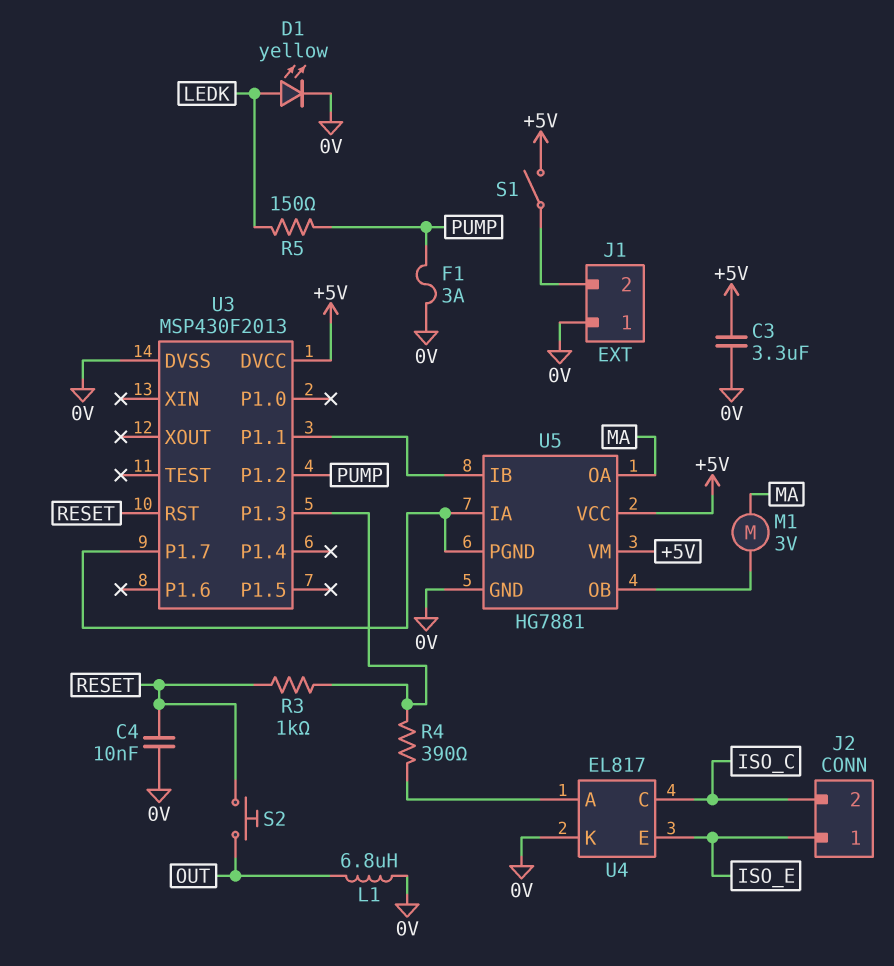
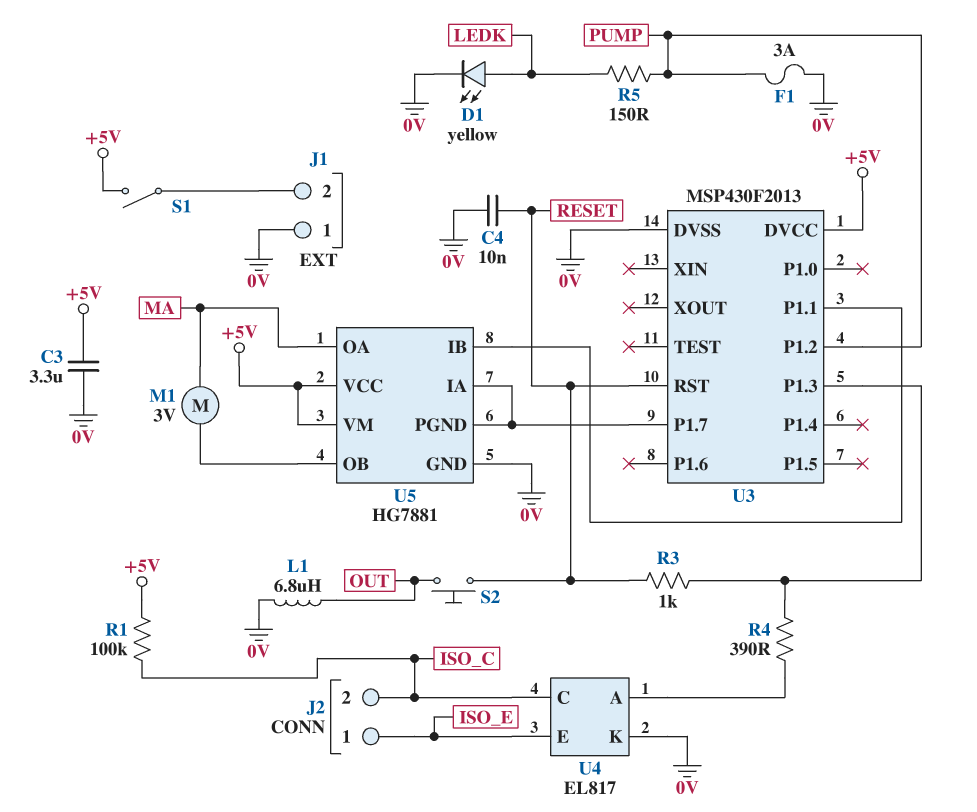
R1: none -> 100k (+5V, ISO_C)

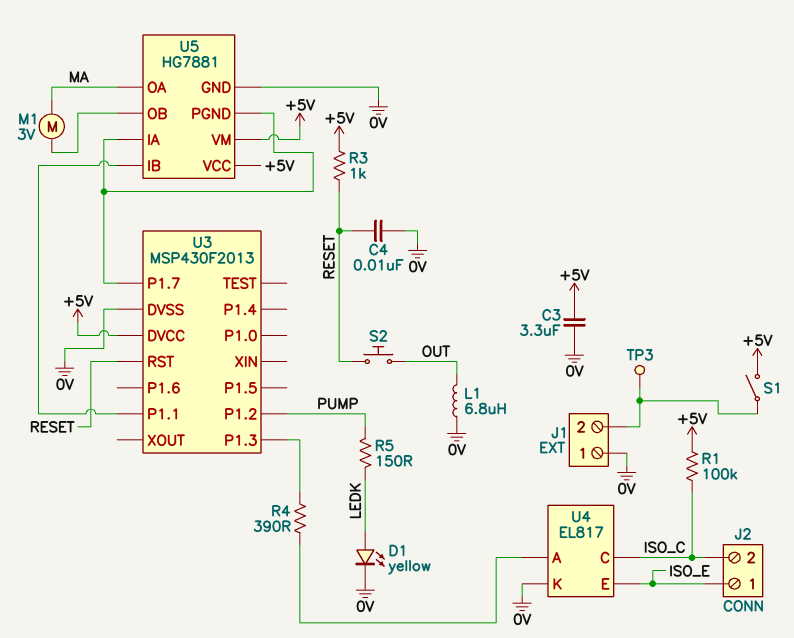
F1: 3A (0V, PUMP) -> none
R3: 1k (RESET, U3/P1.3) -> 1k (+5V, RESET)
TP3: none -> test point (J1/2)

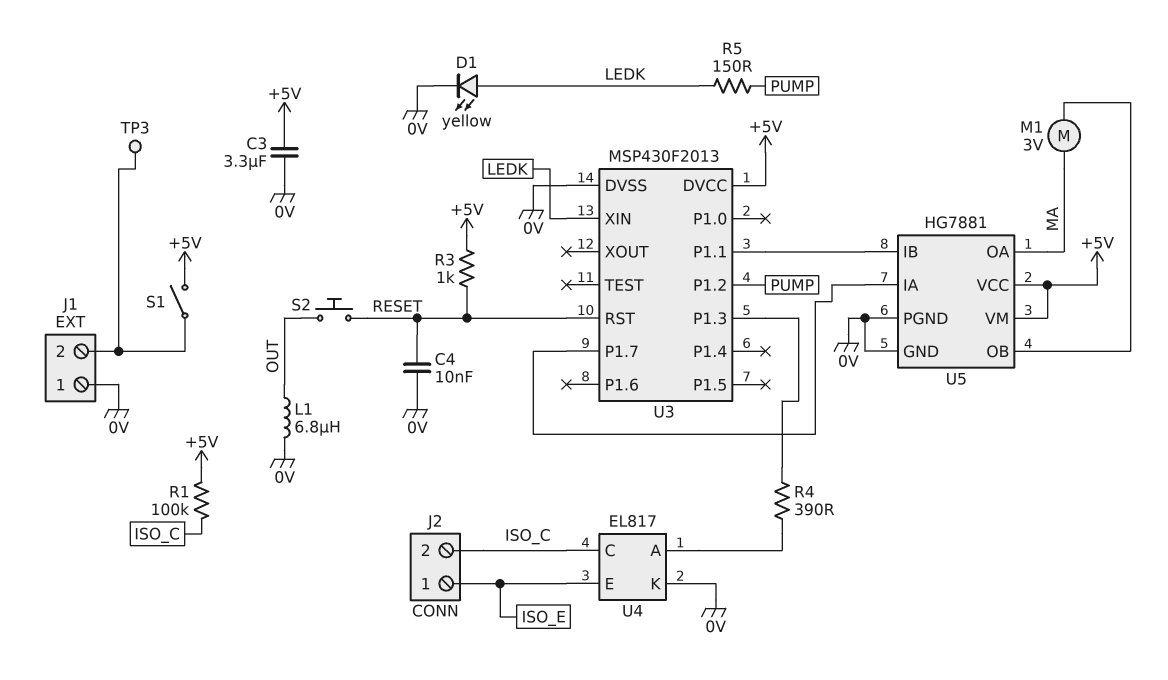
U3 pin XIN: none -> LEDK
U5 pin PGND: U3/P1.7 -> 0V

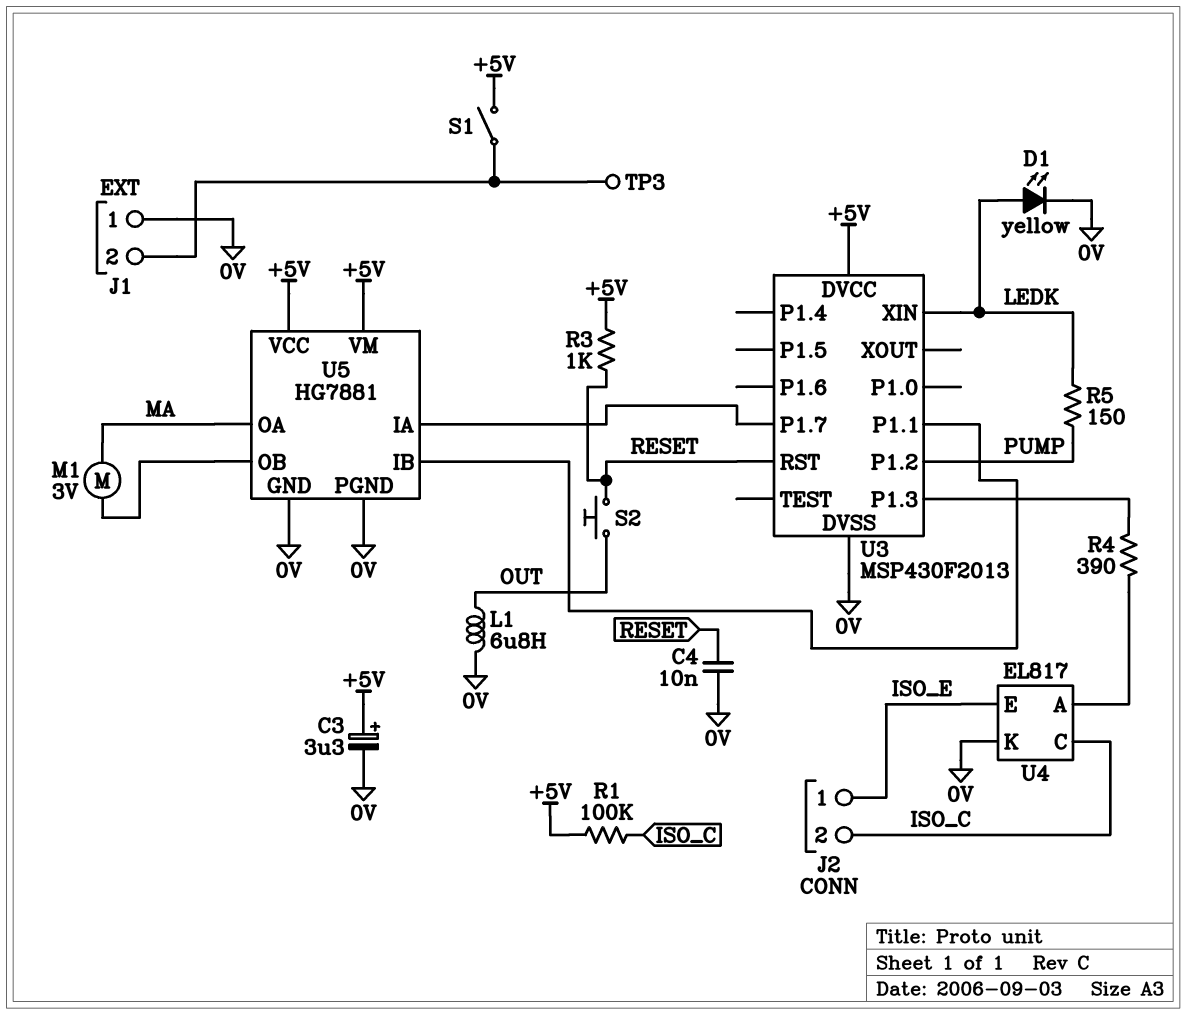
C3: 3.3uF (+5V, 0V) -> 3.3uF (plus +5V, minus 0V)

